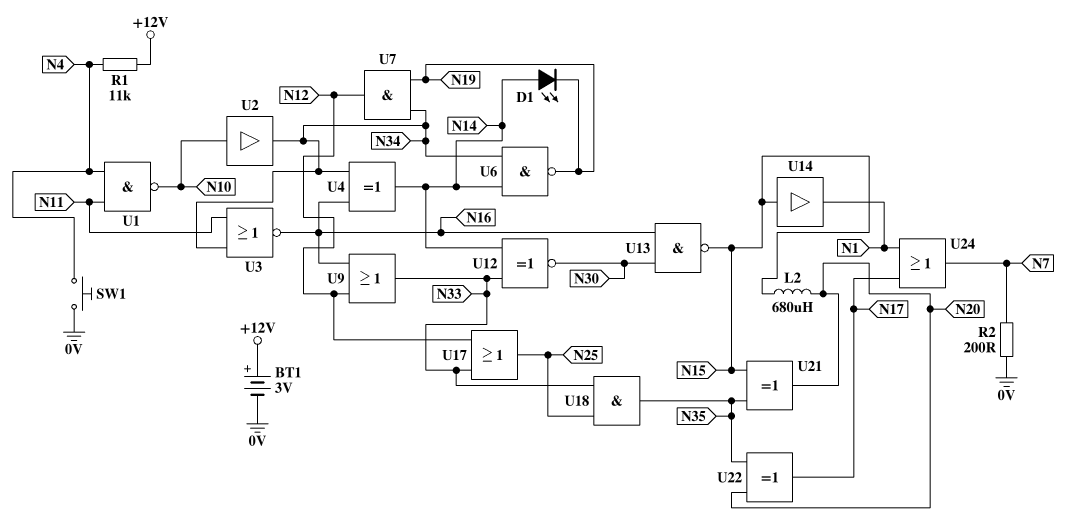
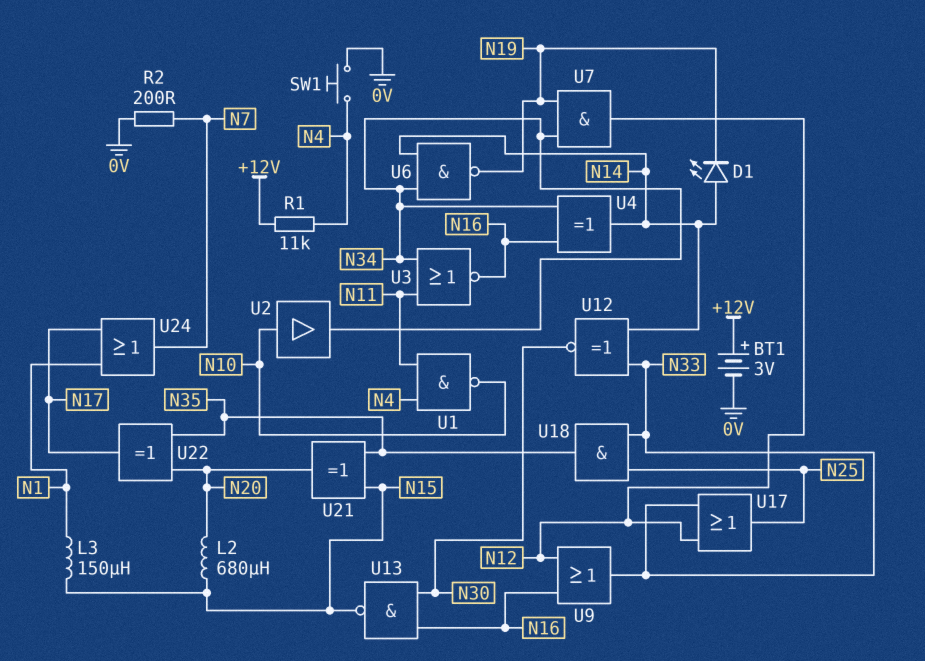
L3: none -> 150uH (N1, N15)
U14: buffer (in N15, out N1) -> none

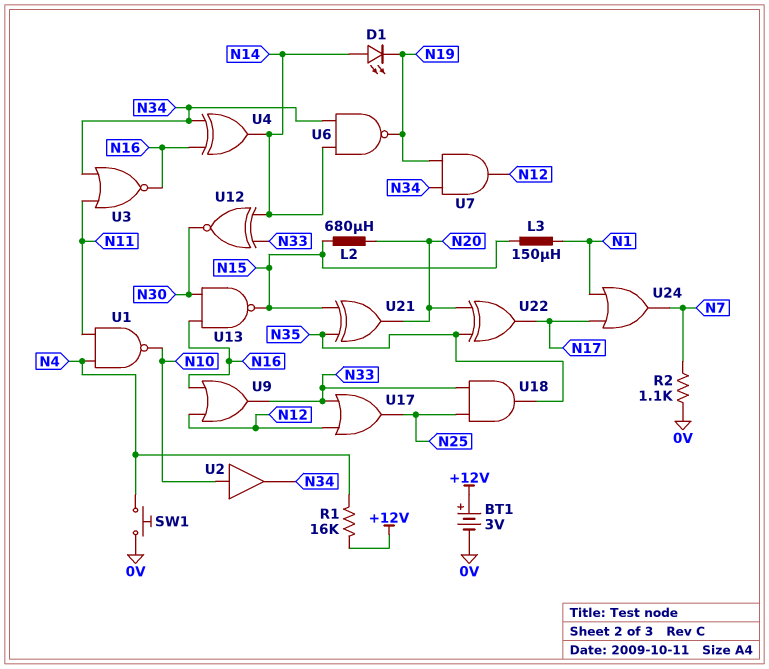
R1: 11k (+12V, N4) -> 16k (+12V, N4)
R2: 200 (0V, N7) -> 1.1k (0V, N7)

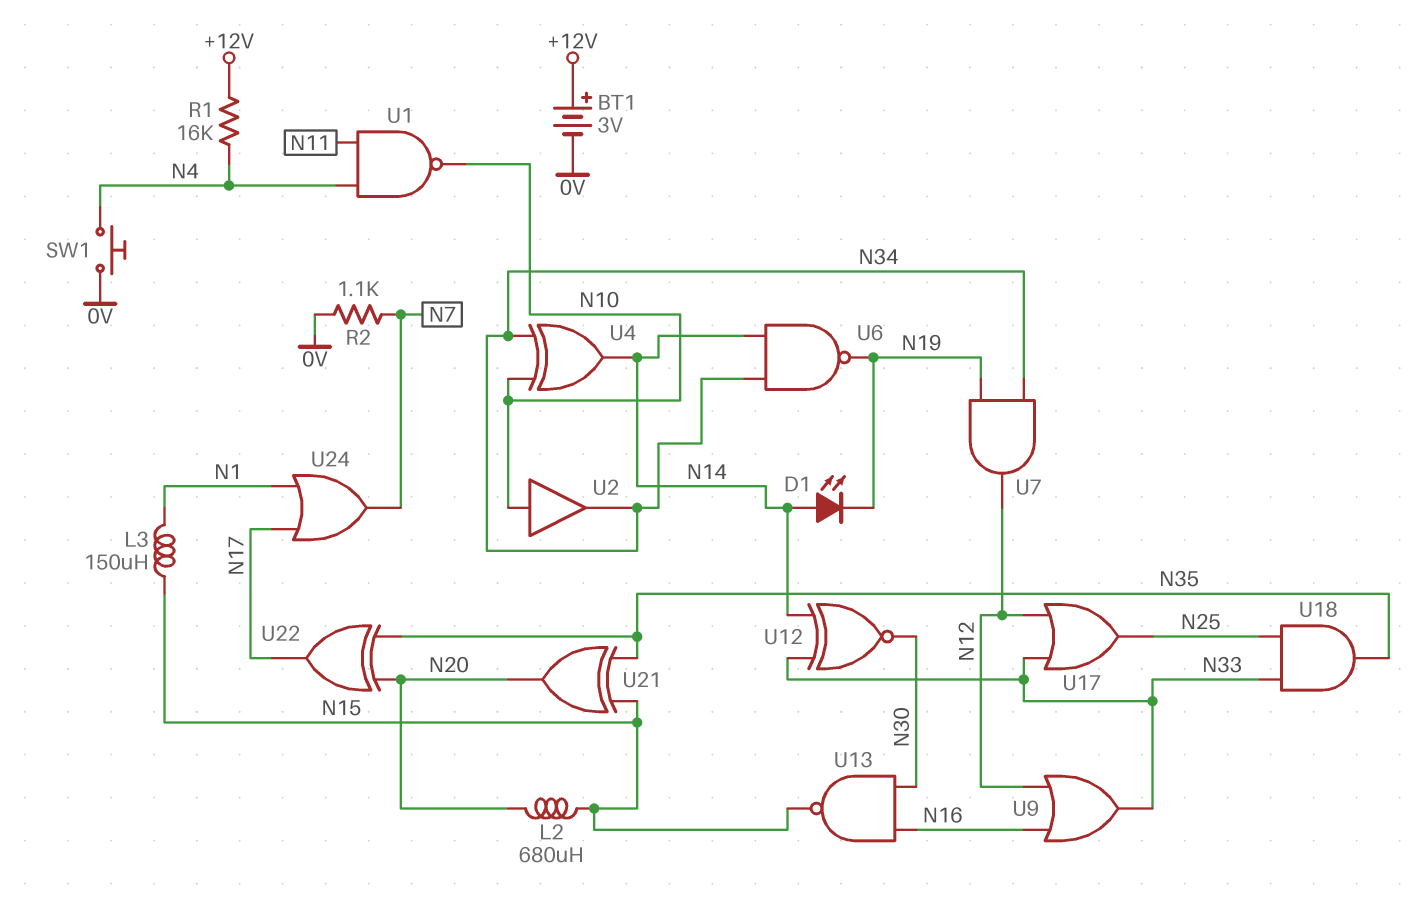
U3: NOR (in N11, in N34, out N16) -> none
U4: XOR (in N16, in N34, out N14) -> XOR (in N10, in N34, out N14)

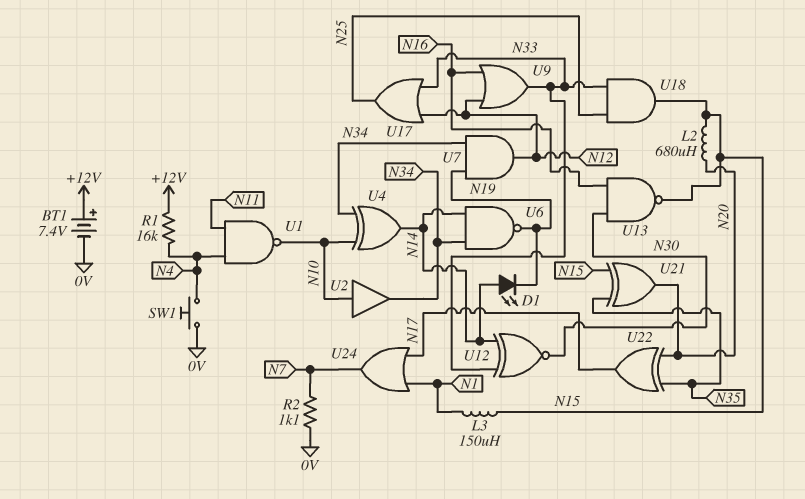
BT1: 3V (plus +12V, minus 0V) -> 7.4V (plus +12V, minus 0V)
U18: AND (in N25, in N33, out N35) -> AND (in N25, in N33, out N15)

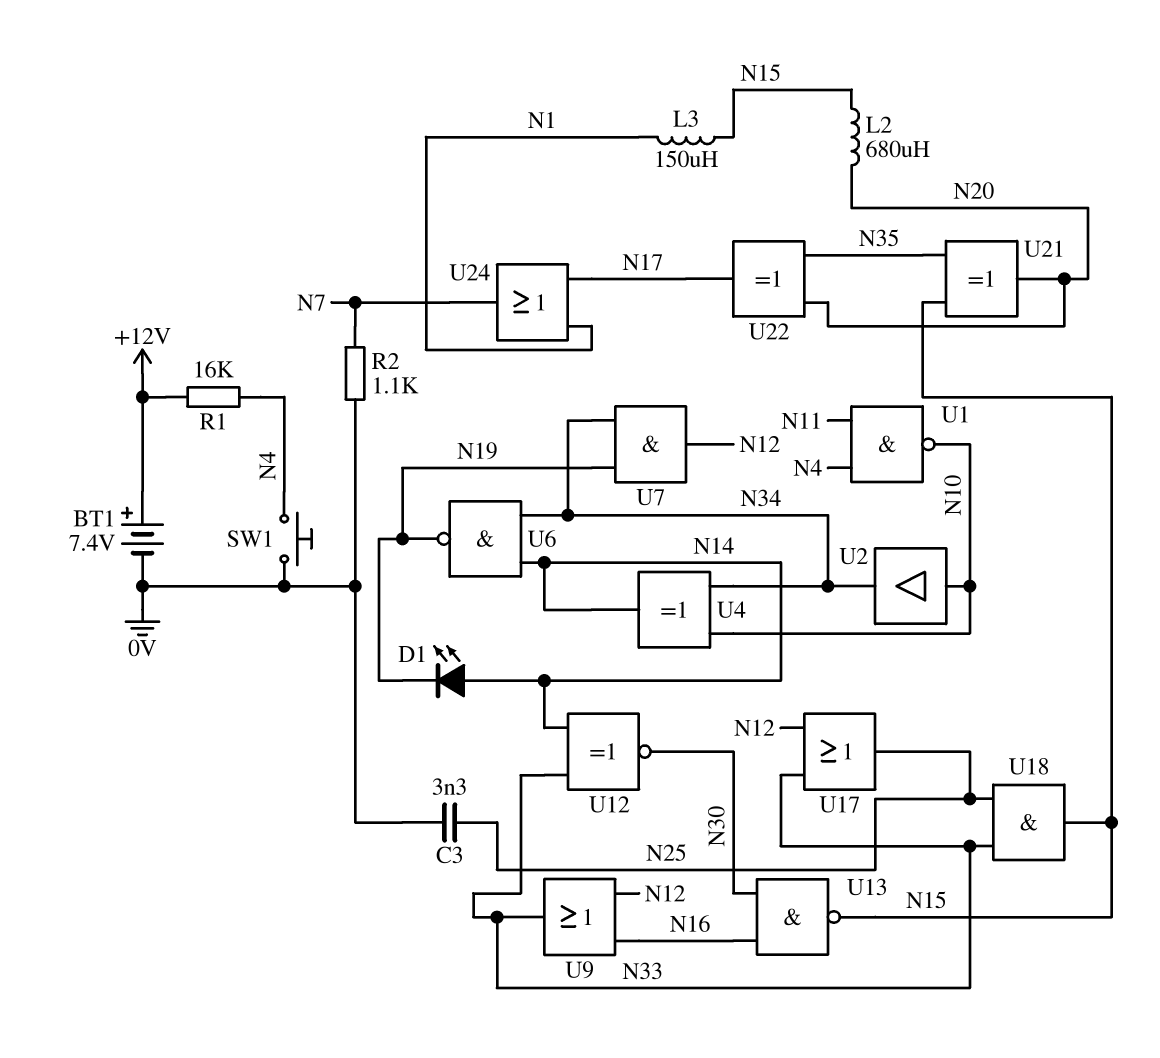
C3: none -> 3.3nF (0V, N25)

